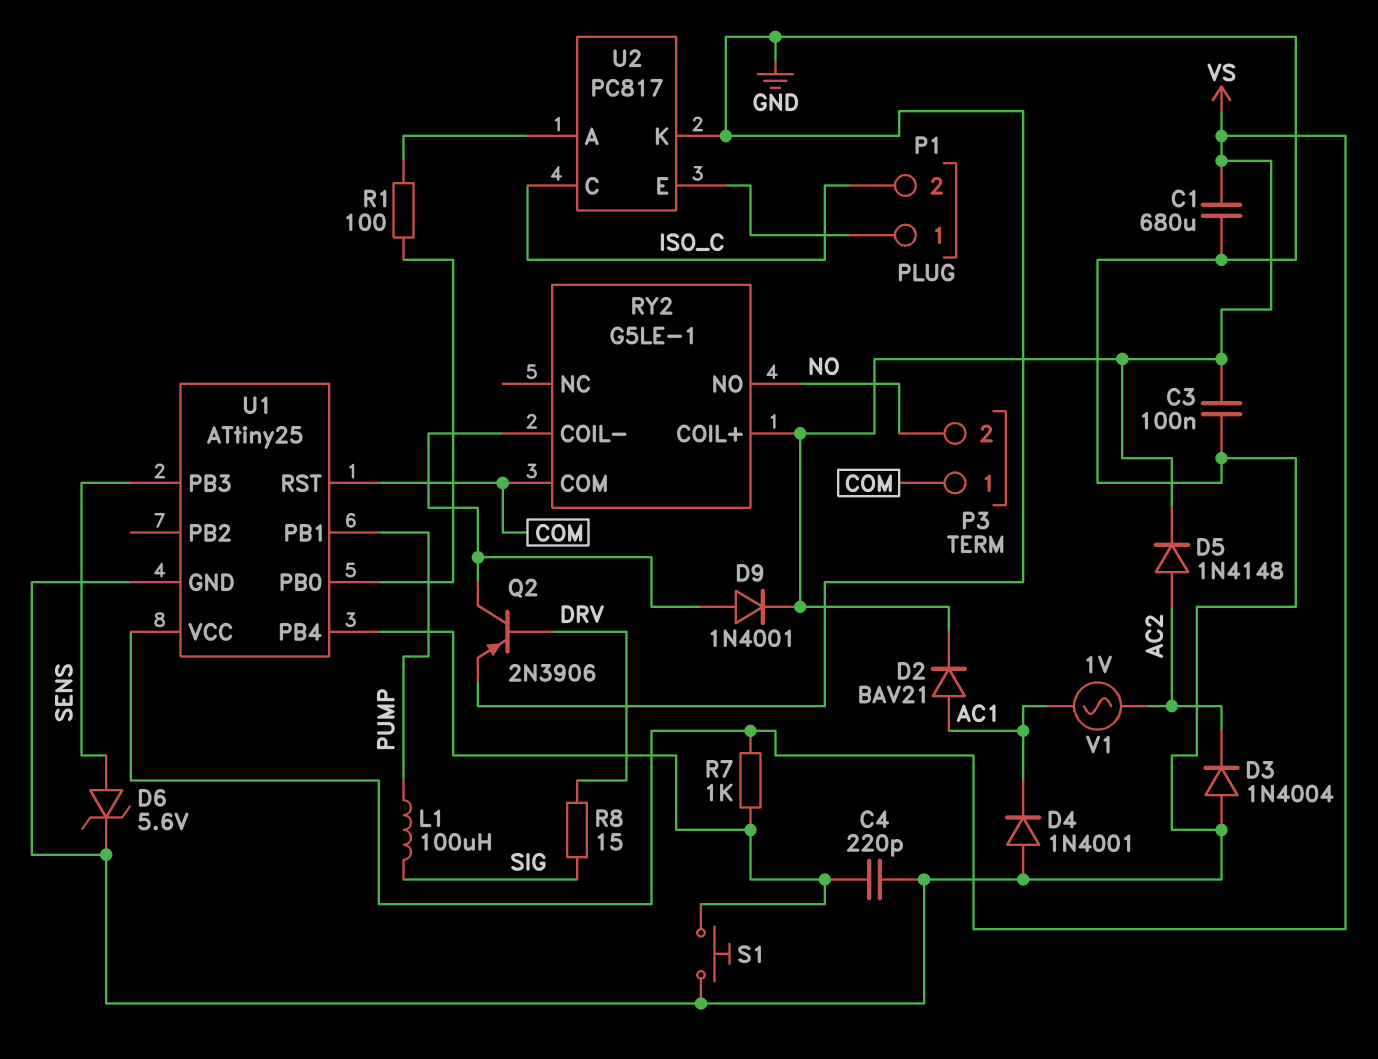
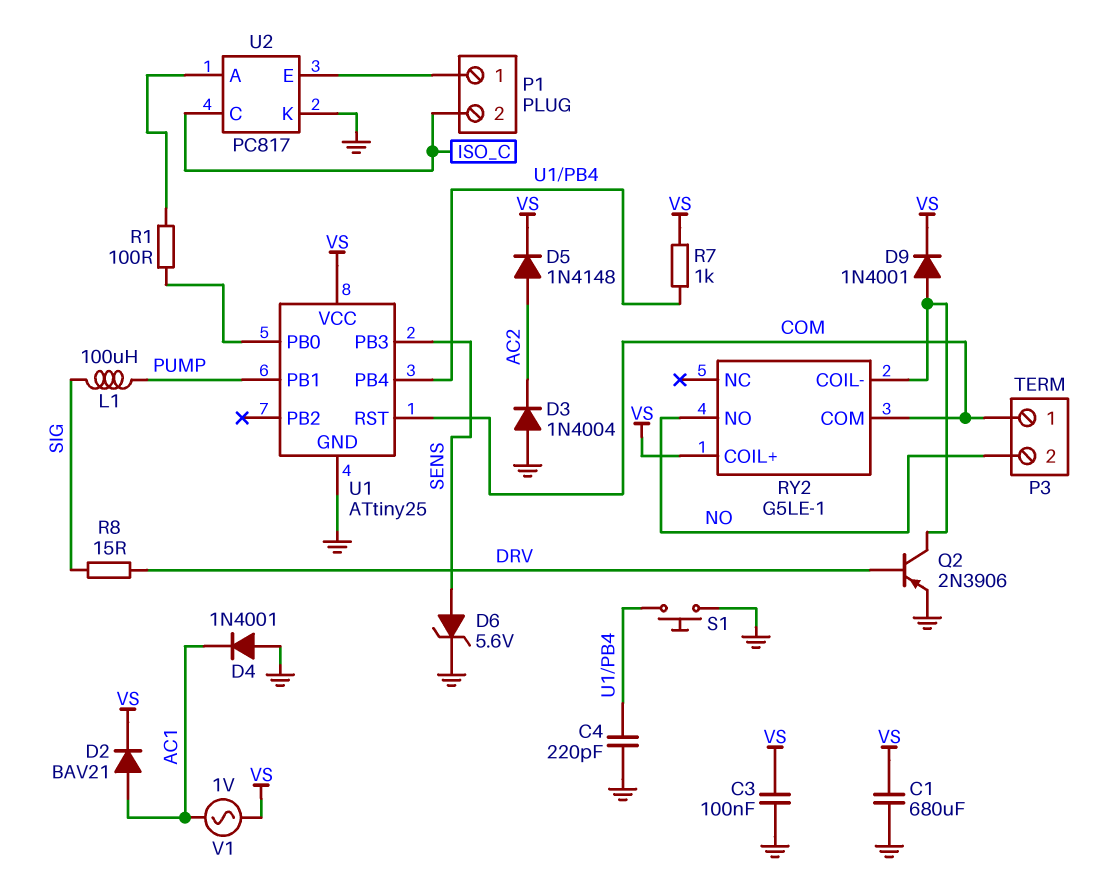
V1: AC 1V (AC1, AC2) -> AC 1V (AC1, VS)

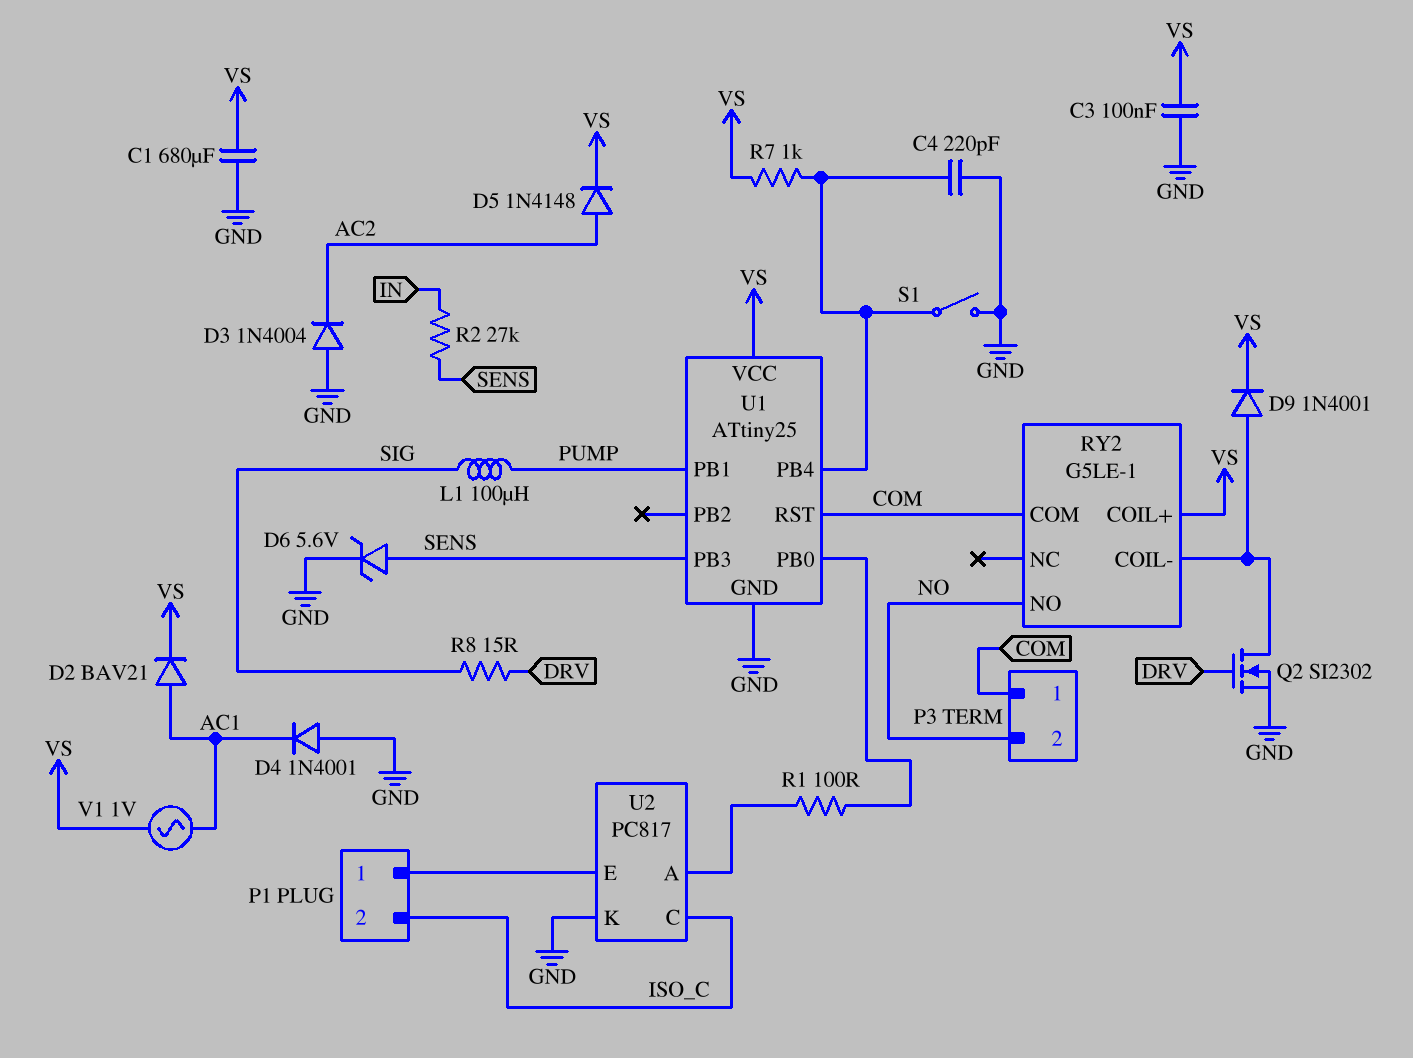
Q2: PNP 2N3906 (B DRV, C RY2/COIL-, E GND) -> NMOS SI2302 (G DRV, D RY2/COIL-, S GND)
R2: none -> 27k (IN, SENS)
S1: button (GND, U1/PB4) -> switch (GND, U1/PB4)

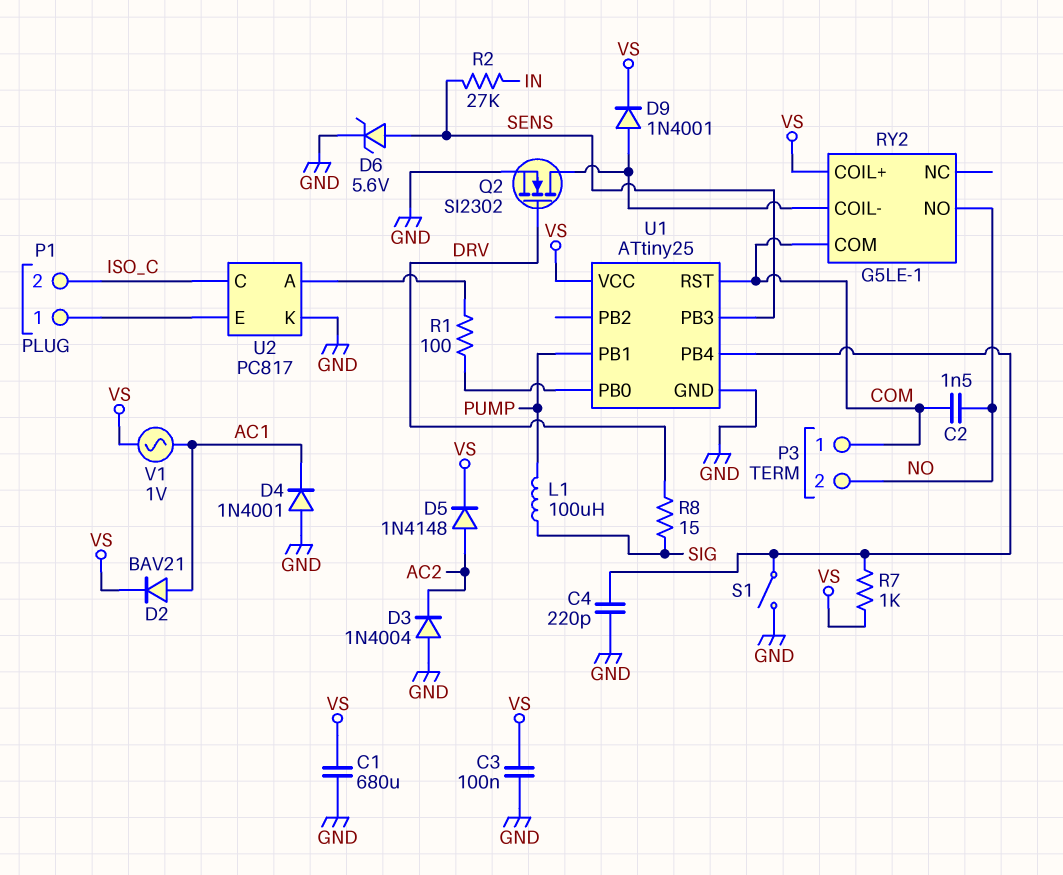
C2: none -> 1.5nF (COM, NO)

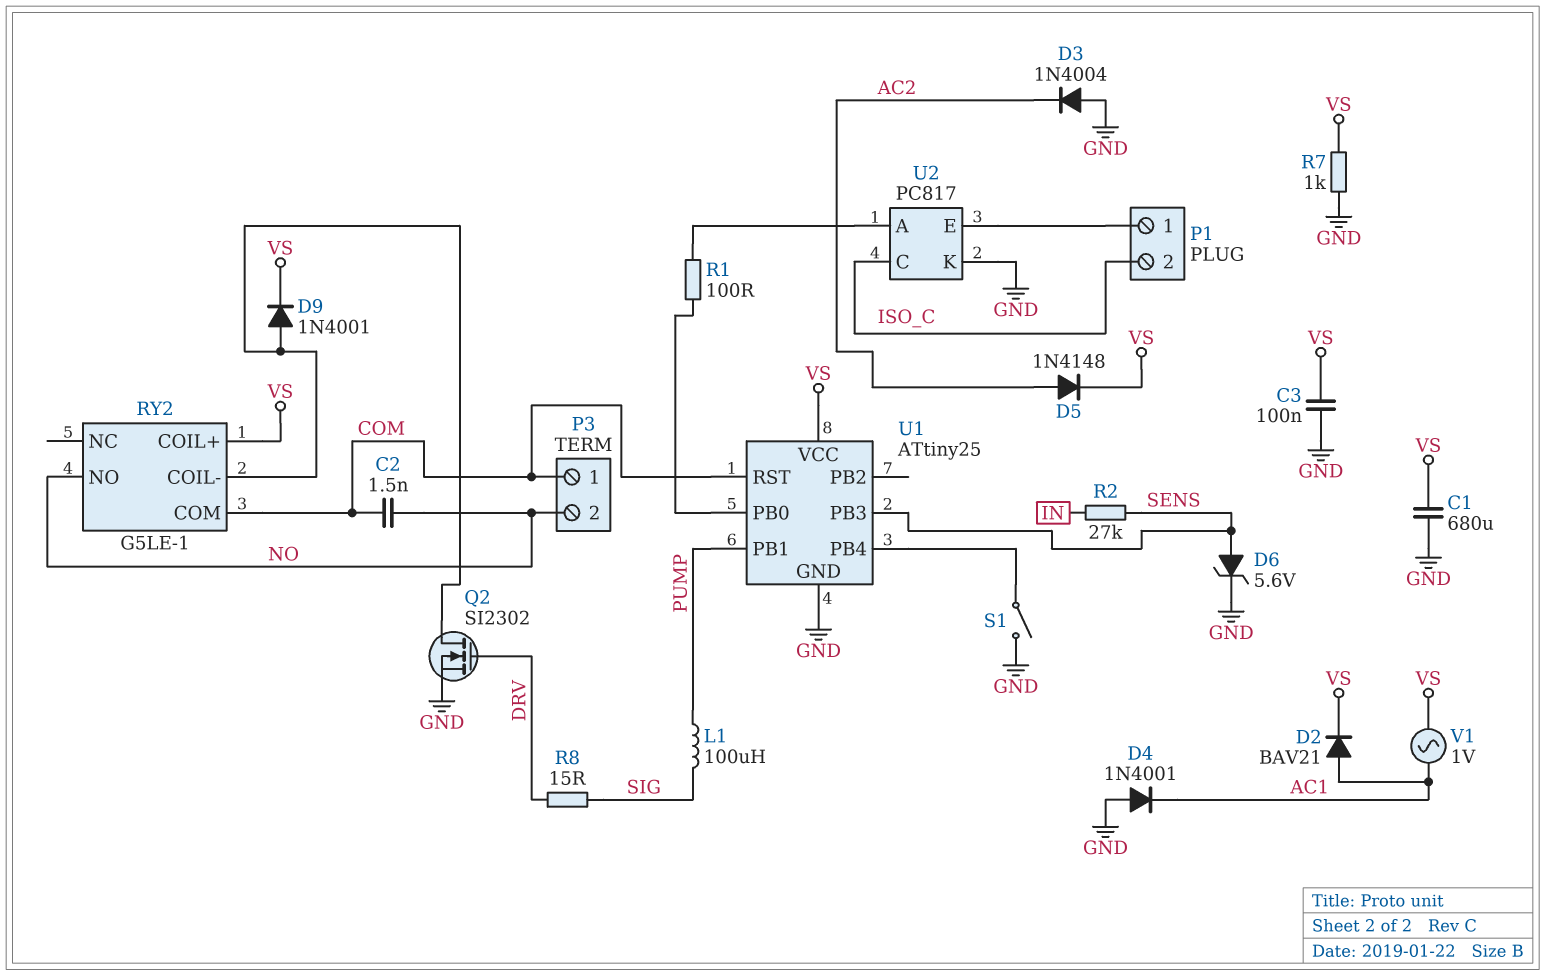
C4: 220pF (GND, U1/PB4) -> none
R7: 1k (U1/PB4, VS) -> 1k (GND, VS)

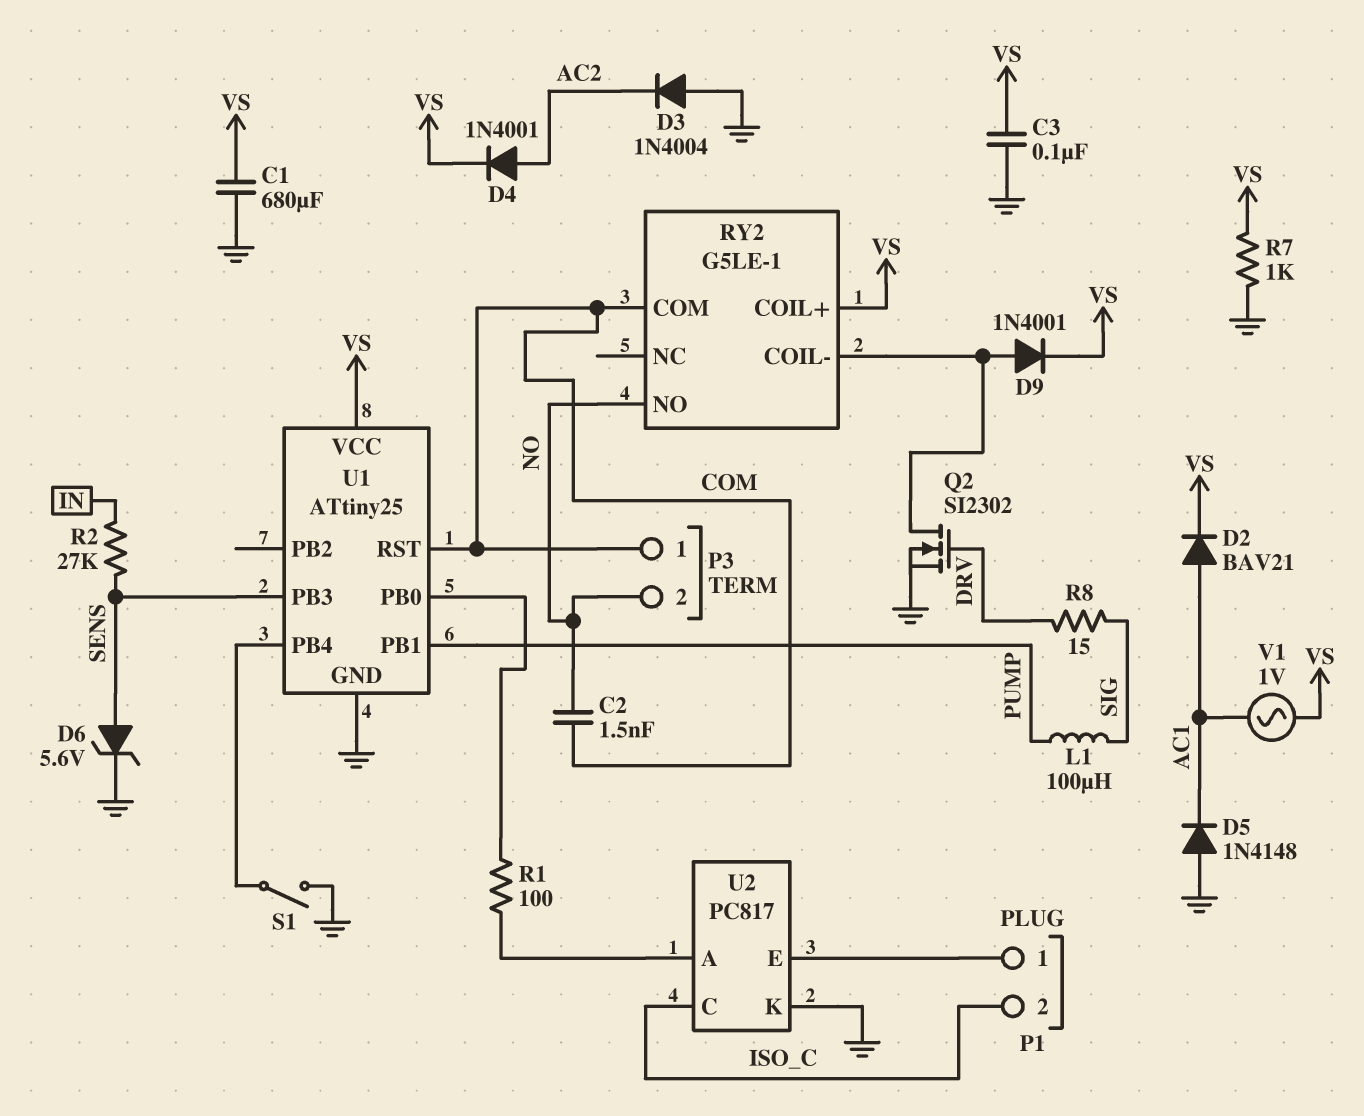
D4: diode 1N4001 (A GND, K AC1) -> diode 1N4001 (A AC2, K VS)
D5: diode 1N4148 (A AC2, K VS) -> diode 1N4148 (A GND, K AC1)

